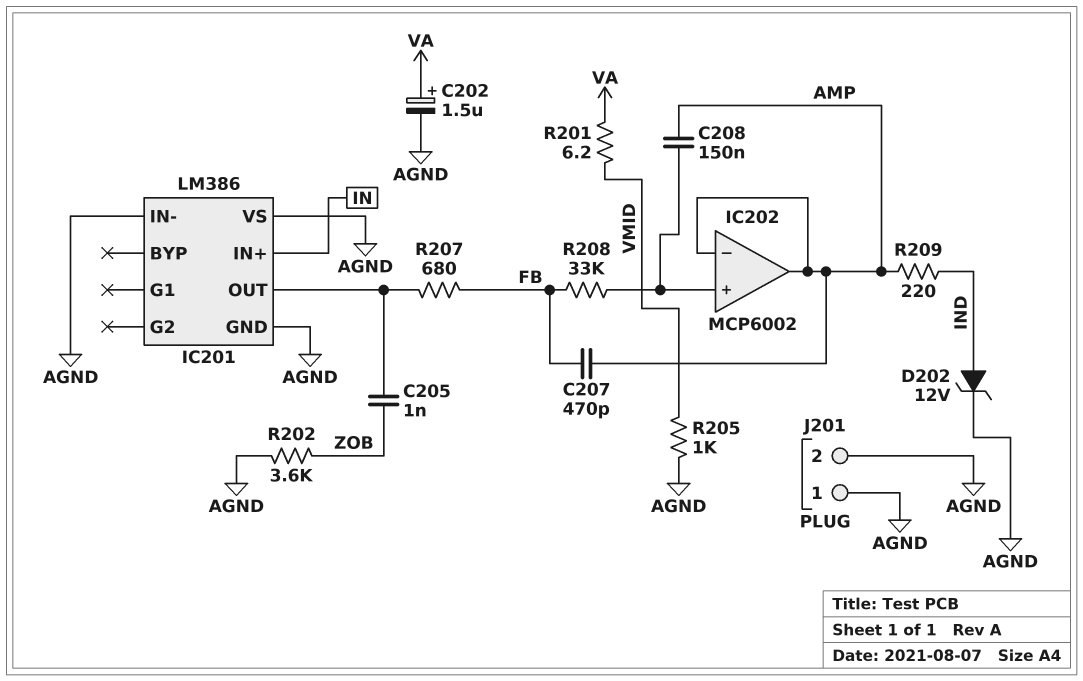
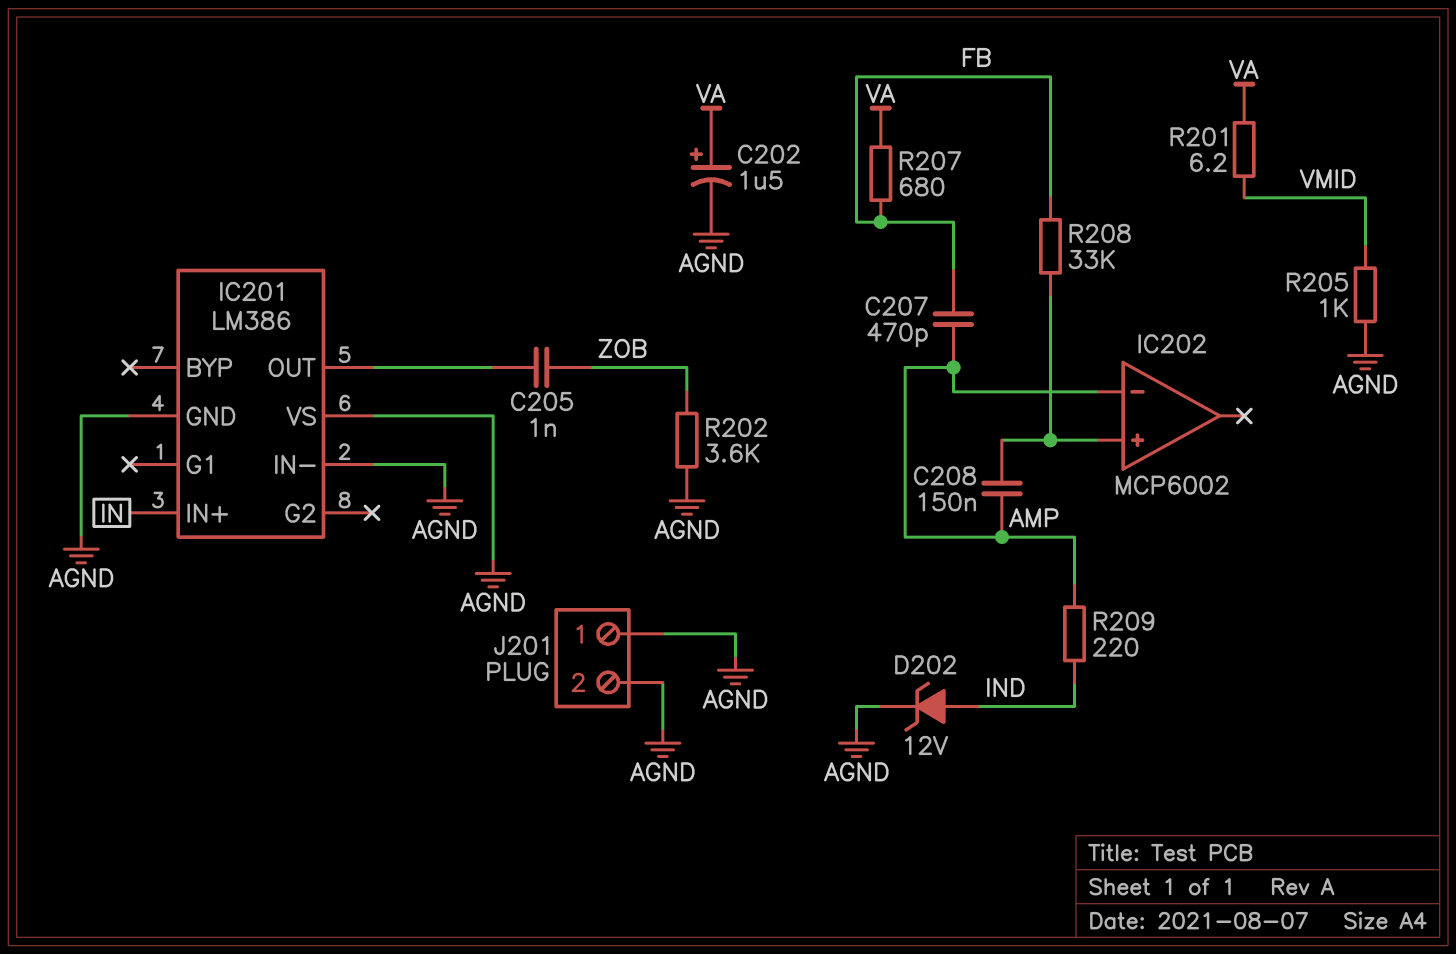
IC202 pin out: AMP -> none
R207: 680 (FB, IC201/OUT) -> 680 (FB, VA)

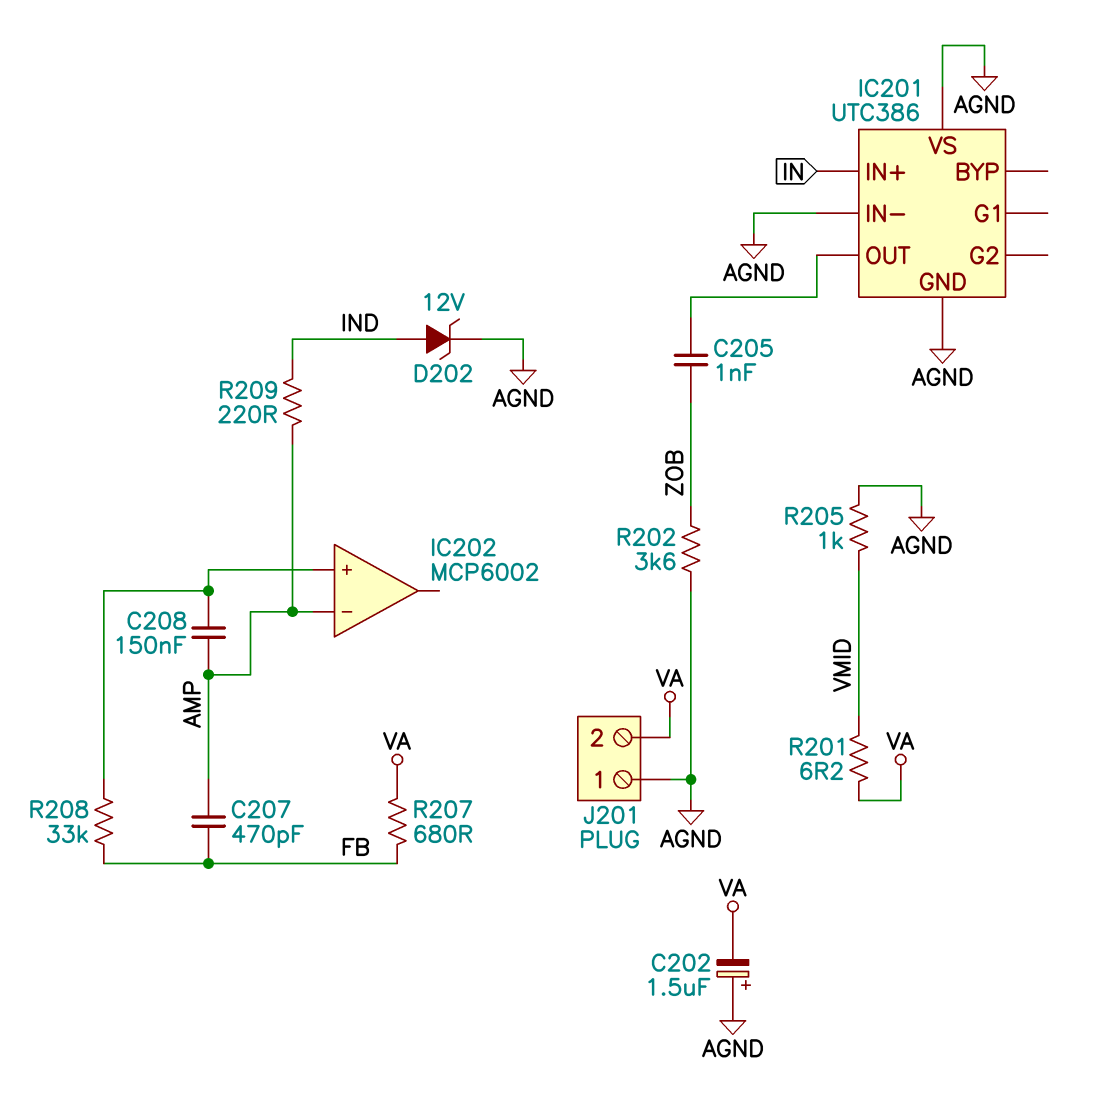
C202: 1.5uF (plus VA, minus AGND) -> 1.5uF (plus AGND, minus VA)
IC201: LM386 -> UTC386
J201 pin 2: AGND -> VA

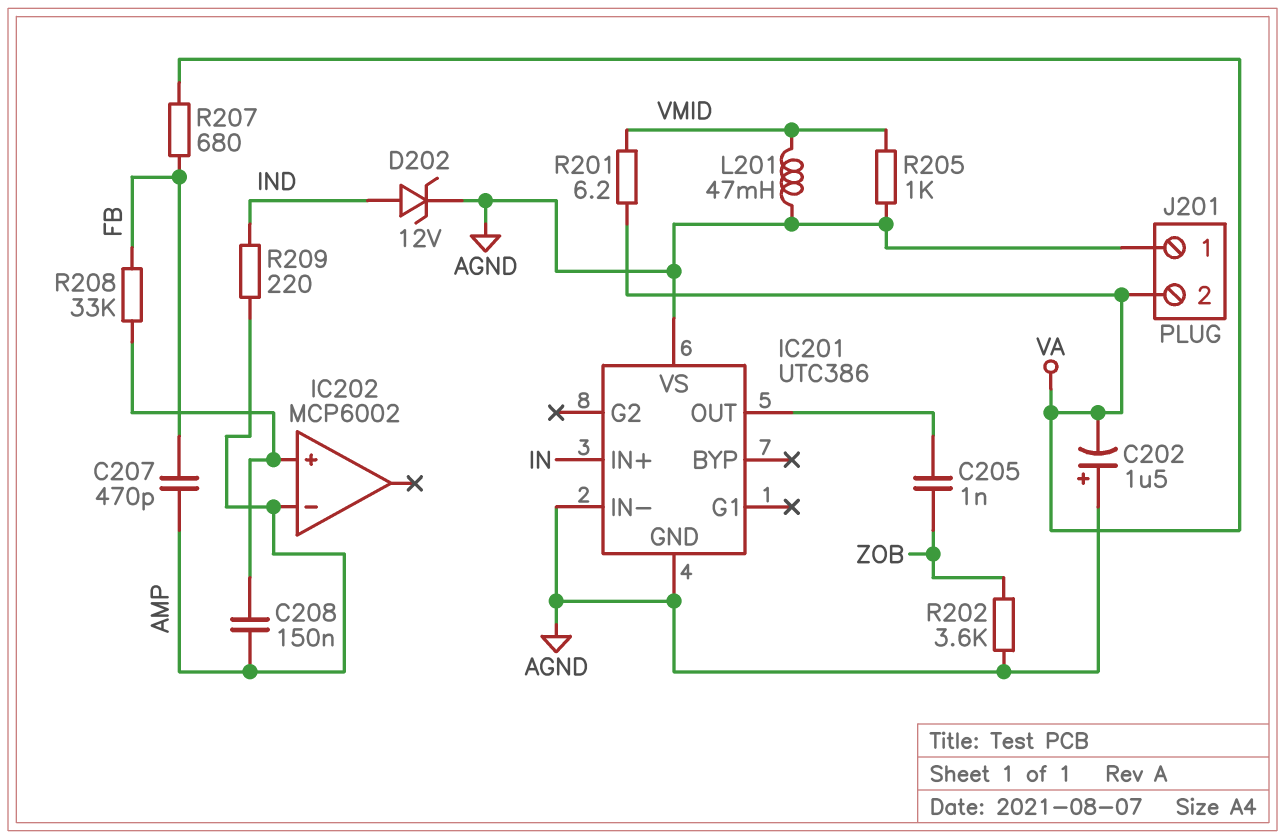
L201: none -> 47mH (AGND, VMID)

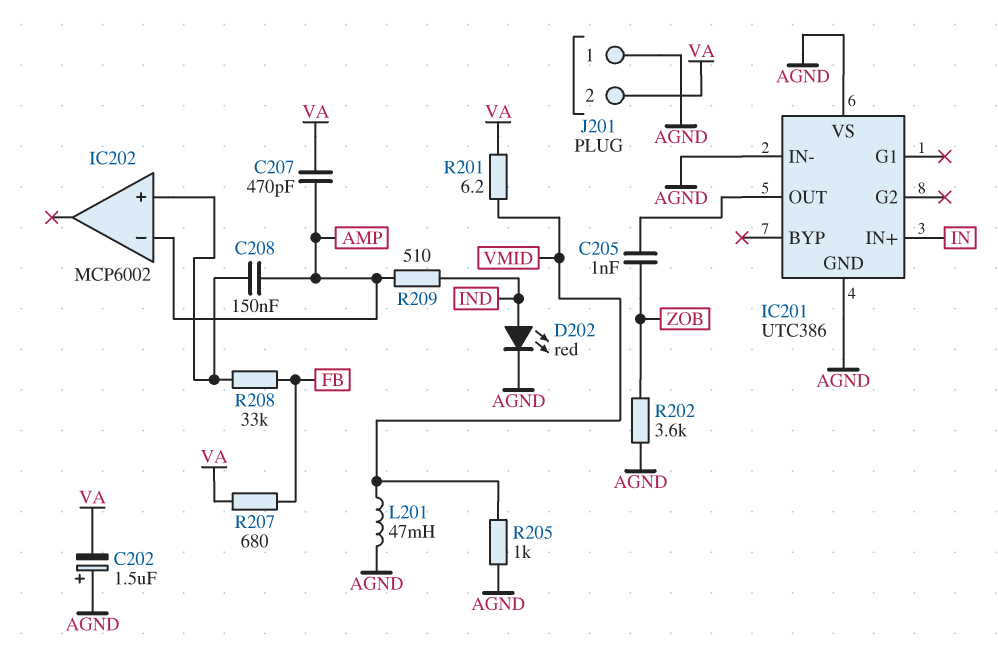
C207: 470pF (AMP, FB) -> 470pF (AMP, VA)
D202: zener 12V (A IND, K AGND) -> LED red (A IND, K AGND)
R209: 220 (AMP, IND) -> 510 (AMP, IND)

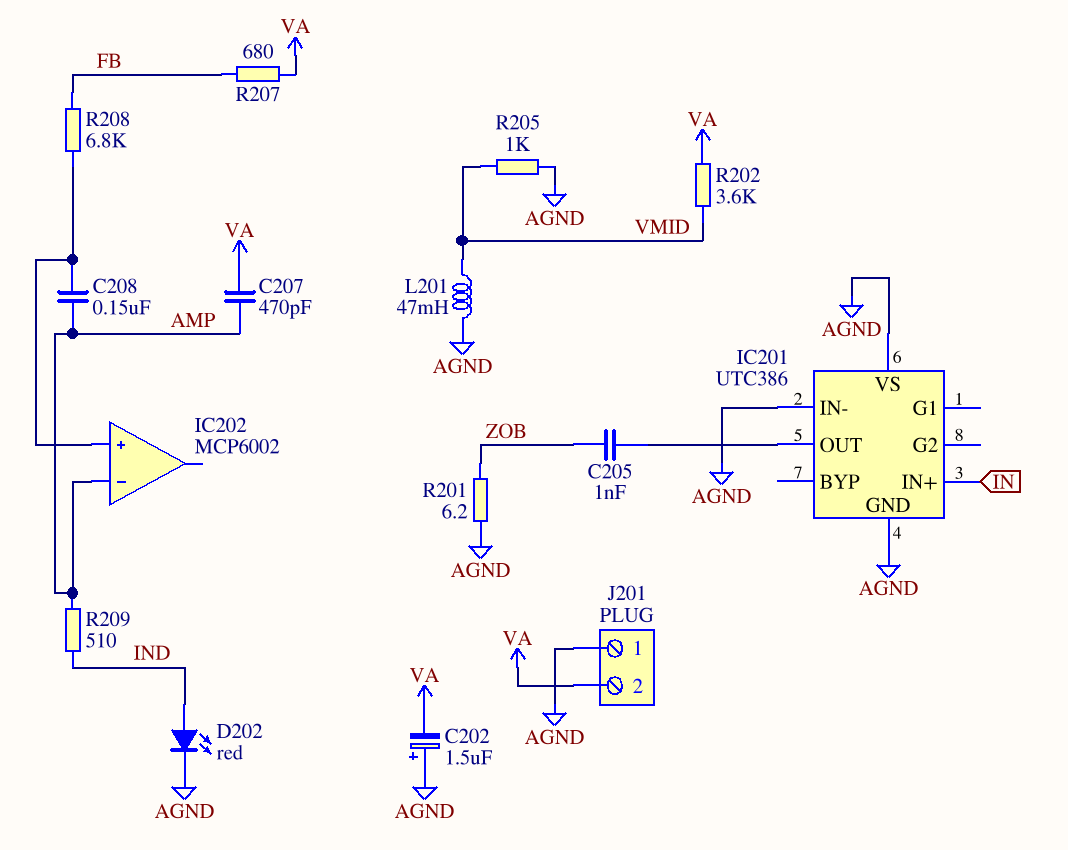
R201: 6.2 (VA, VMID) -> 6.2 (AGND, ZOB)
R202: 3.6k (AGND, ZOB) -> 3.6k (VA, VMID)
R208: 33k (FB, IC202/in+) -> 6.8k (FB, IC202/in+)

